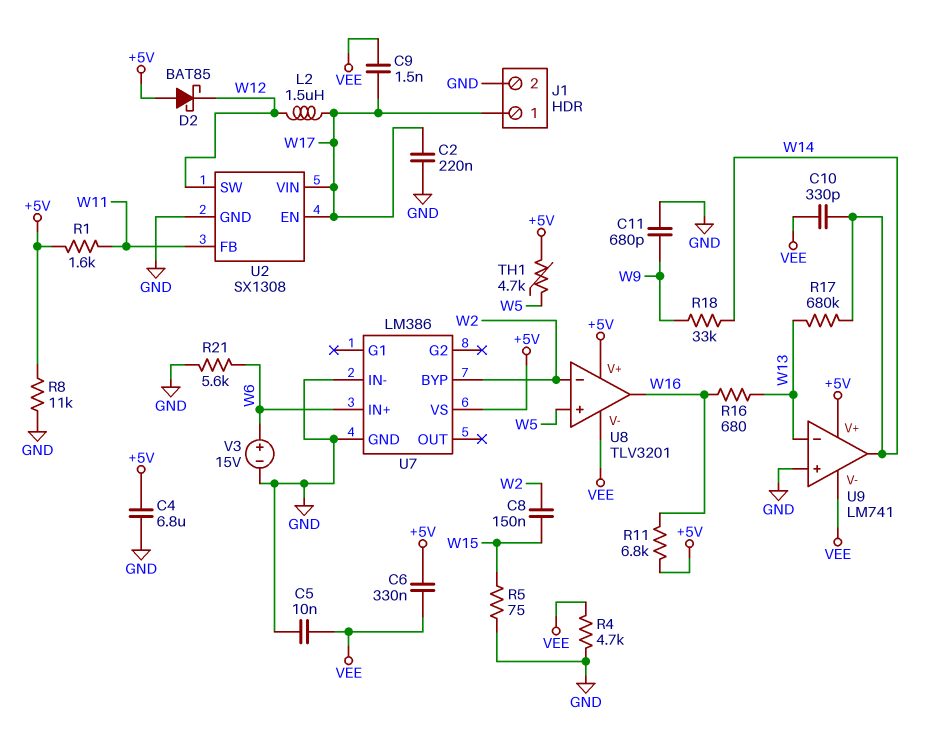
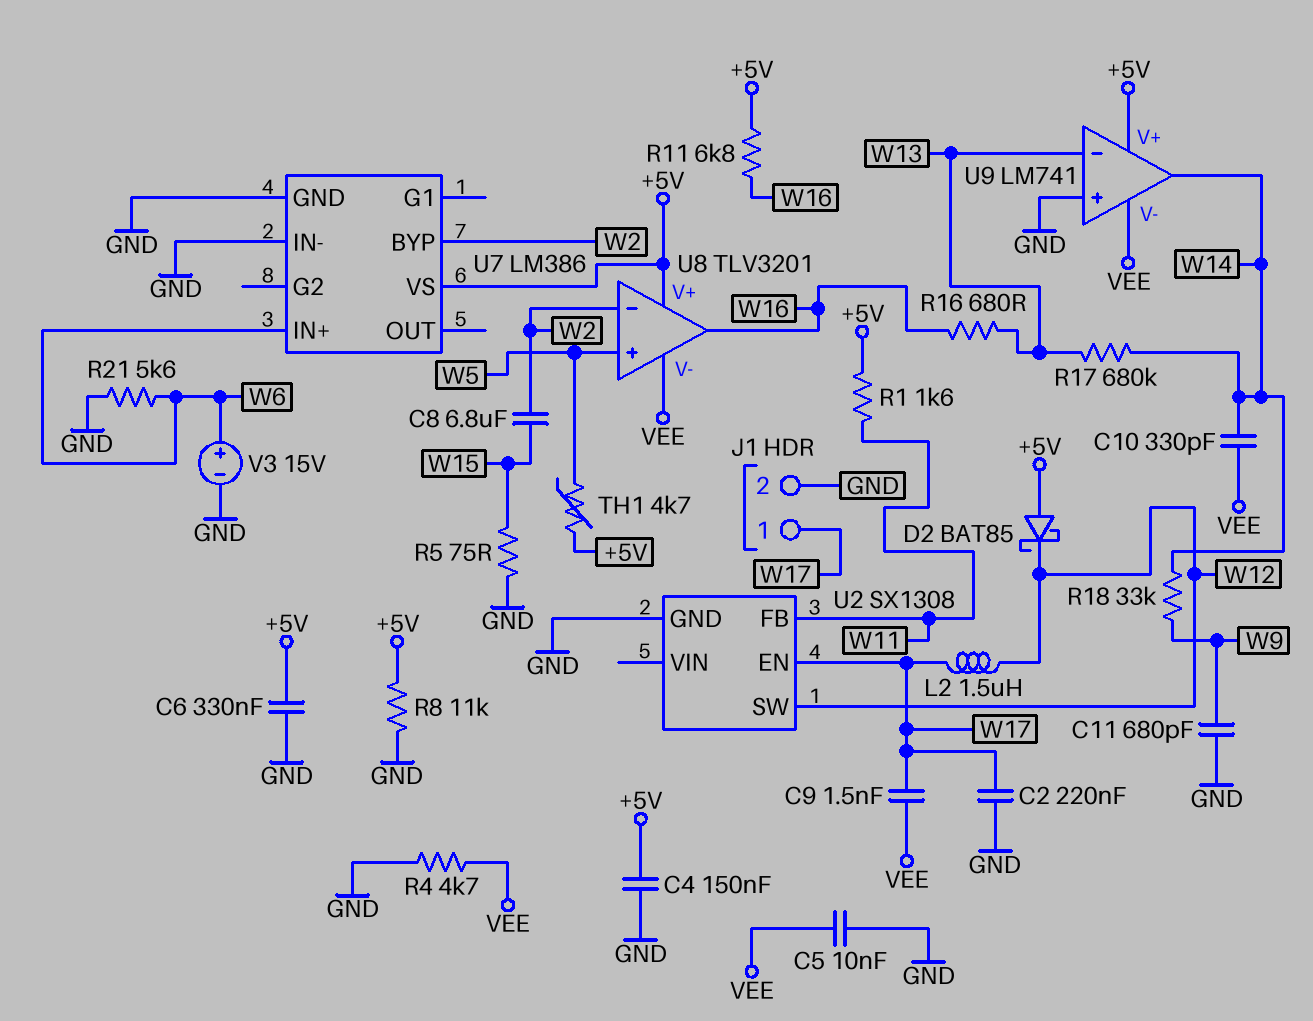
C4: 6.8uF (+5V, GND) -> 150nF (+5V, GND)
C6: 330nF (+5V, VEE) -> 330nF (+5V, GND)
C8: 150nF (W2, W15) -> 6.8uF (W2, W15)
U2 pin VIN: W17 -> none

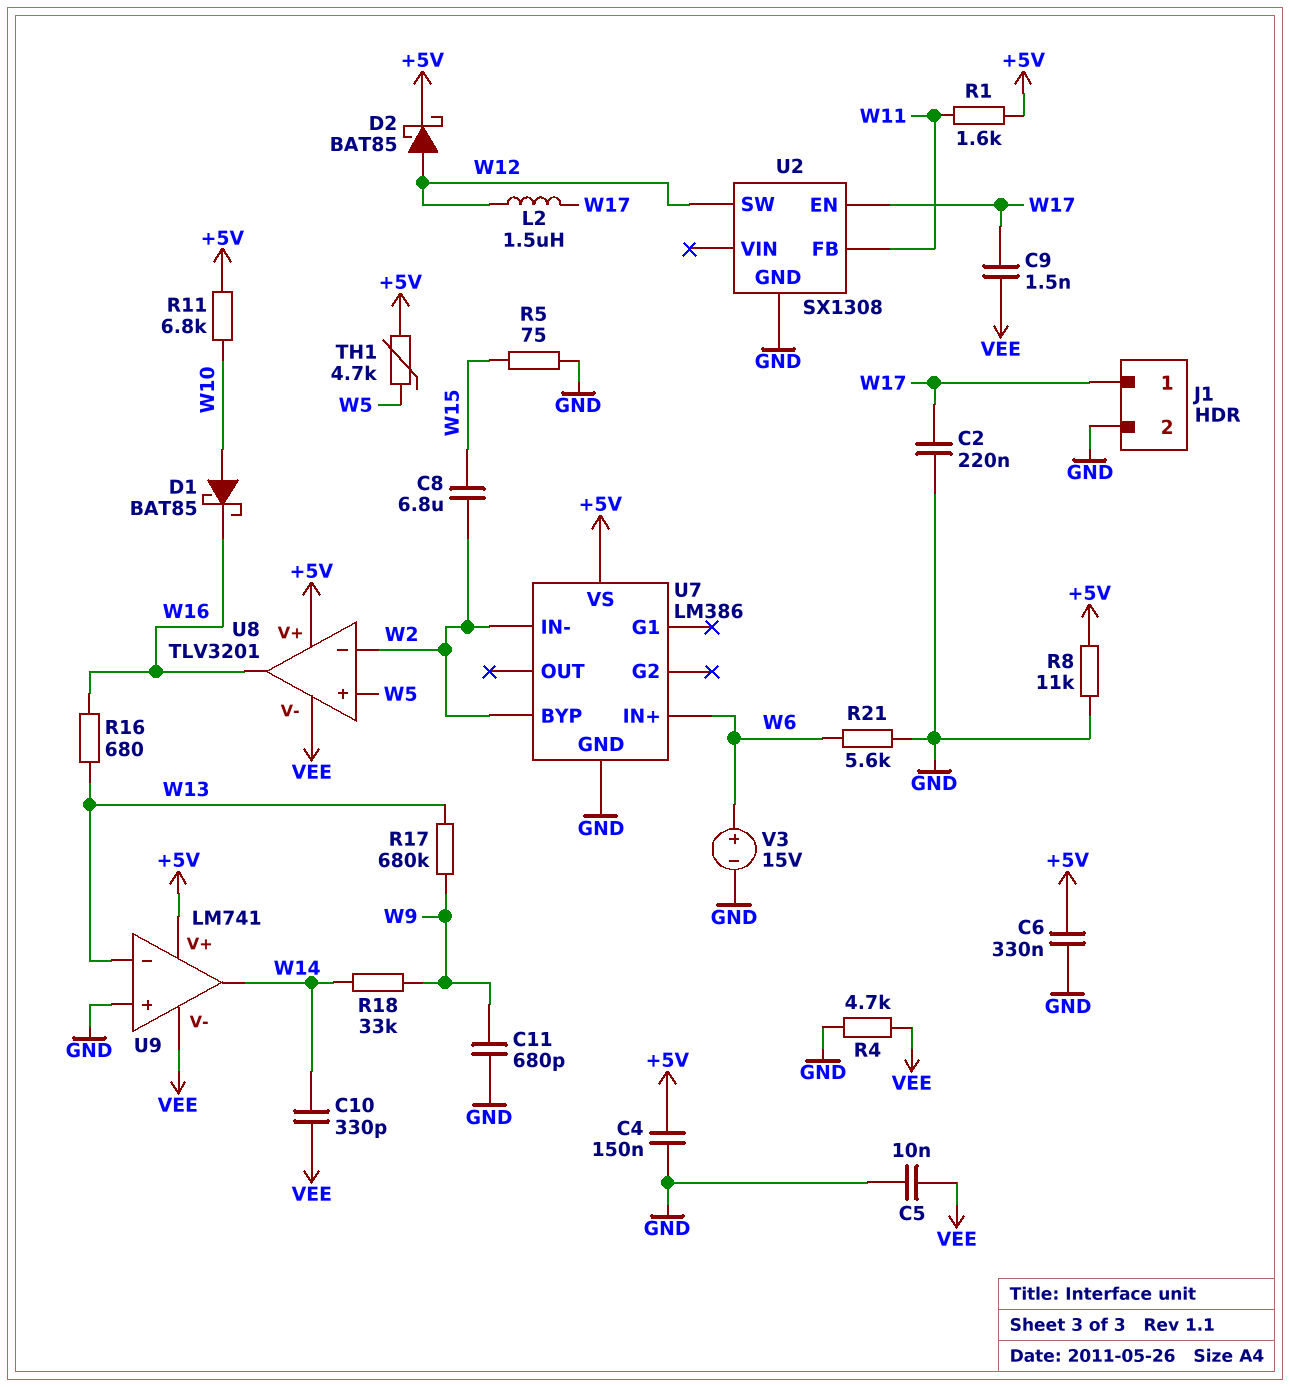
D1: none -> schottky BAT85 (A W10, K W16)
D2: schottky BAT85 (A +5V, K W12) -> schottky BAT85 (A W12, K +5V)
R11: 6.8k (+5V, W16) -> 6.8k (+5V, W10)
R17: 680k (W13, W14) -> 680k (W9, W13)
U7 pin IN-: GND -> W2

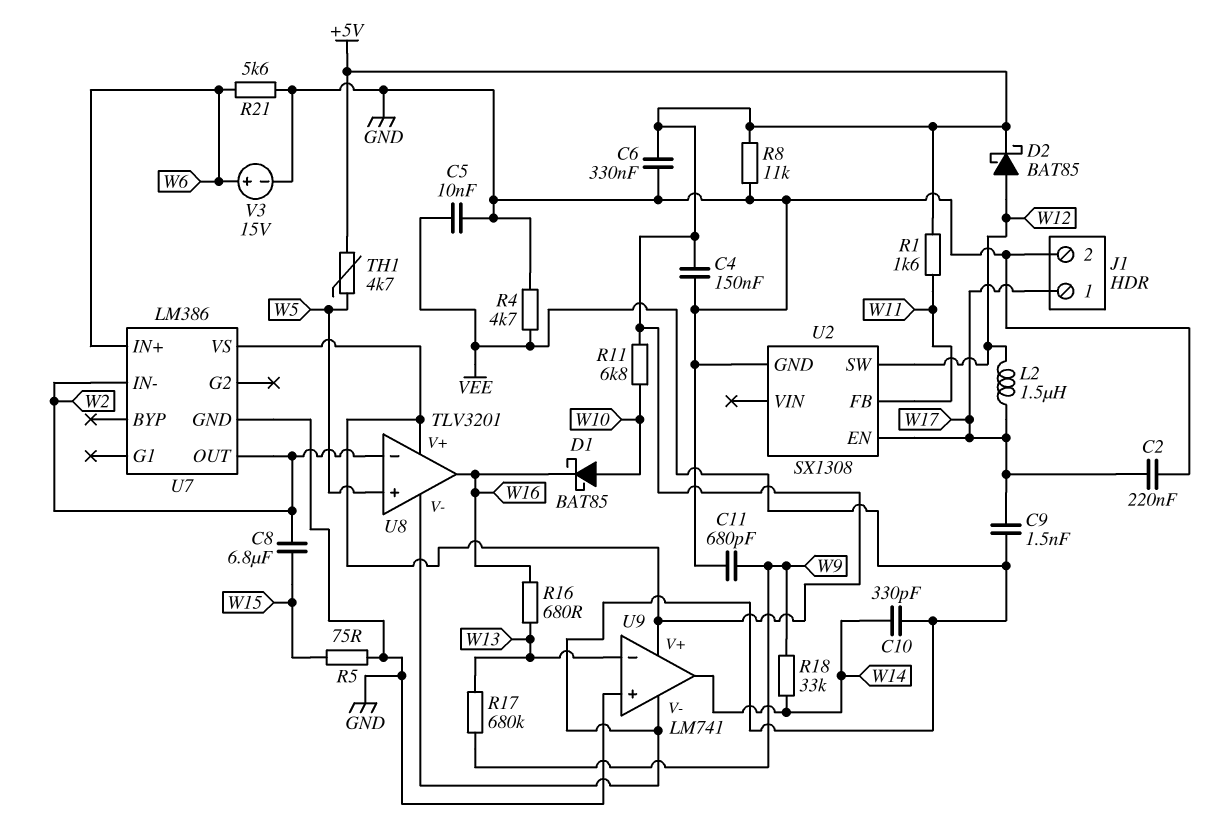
U7 pin BYP: W2 -> none
U7 pin OUT: none -> W2

